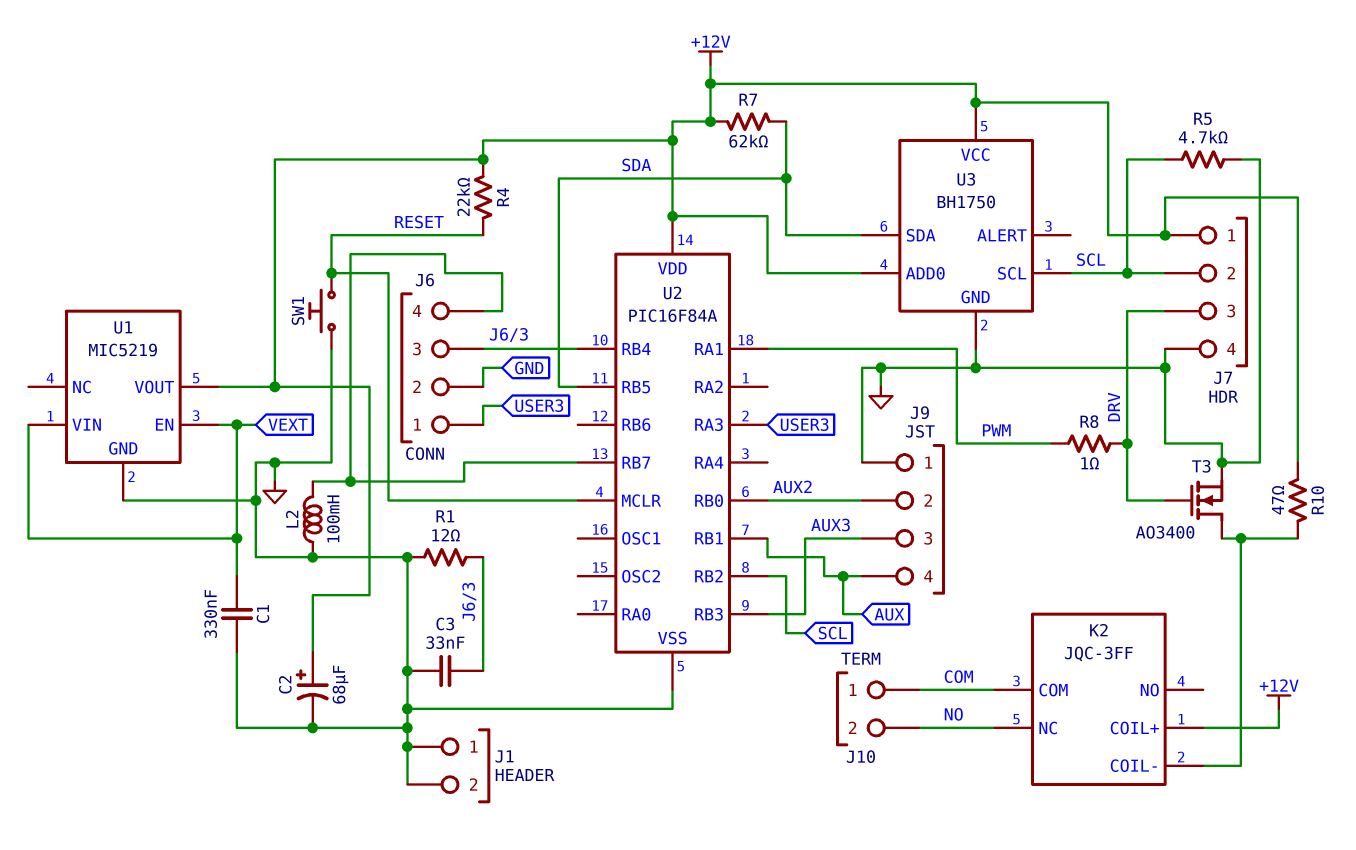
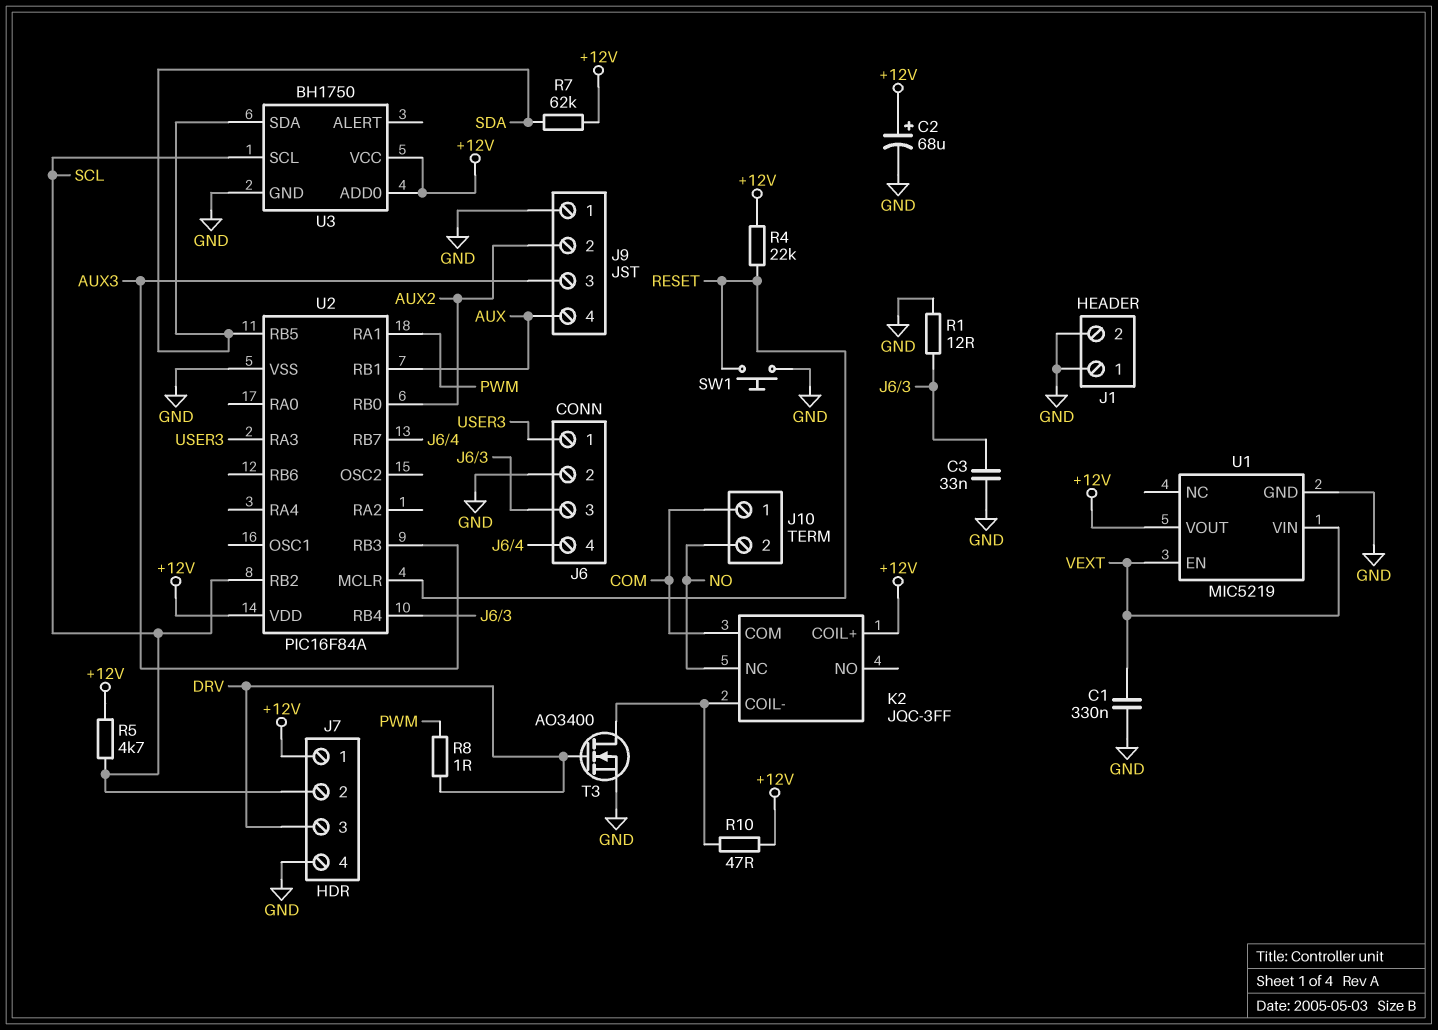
L2: 100mH (GND, J6/4) -> none
R5: 4.7k (GND, SCL) -> 4.7k (+12V, SCL)

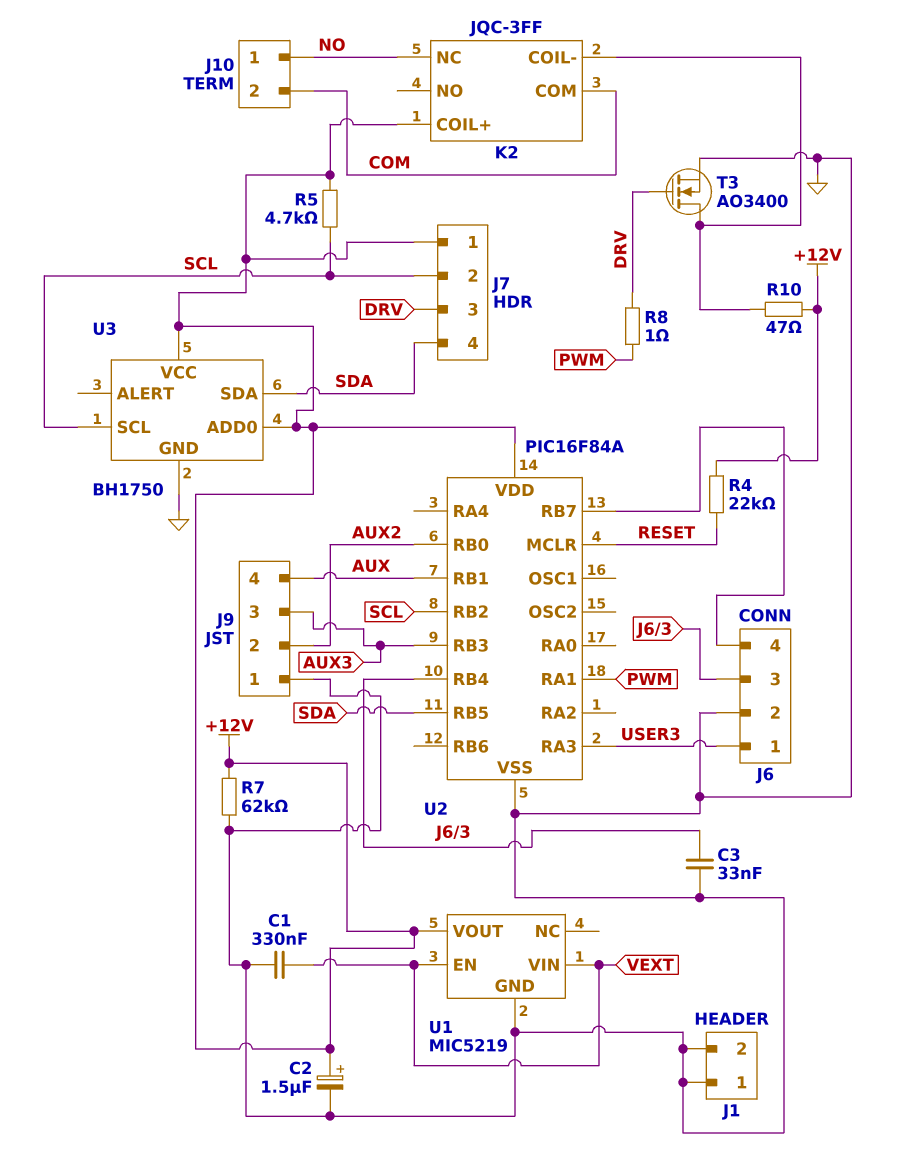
C2: 68uF (plus +12V, minus GND) -> 1.5uF (plus +12V, minus GND)
J7 pin 4: GND -> SDA
J10 pin 1: COM -> NO
J10 pin 2: NO -> COM
R1: 12 (GND, J6/3) -> none
R7: 62k (+12V, SDA) -> 62k (+12V, GND)
SW1: button (GND, RESET) -> none

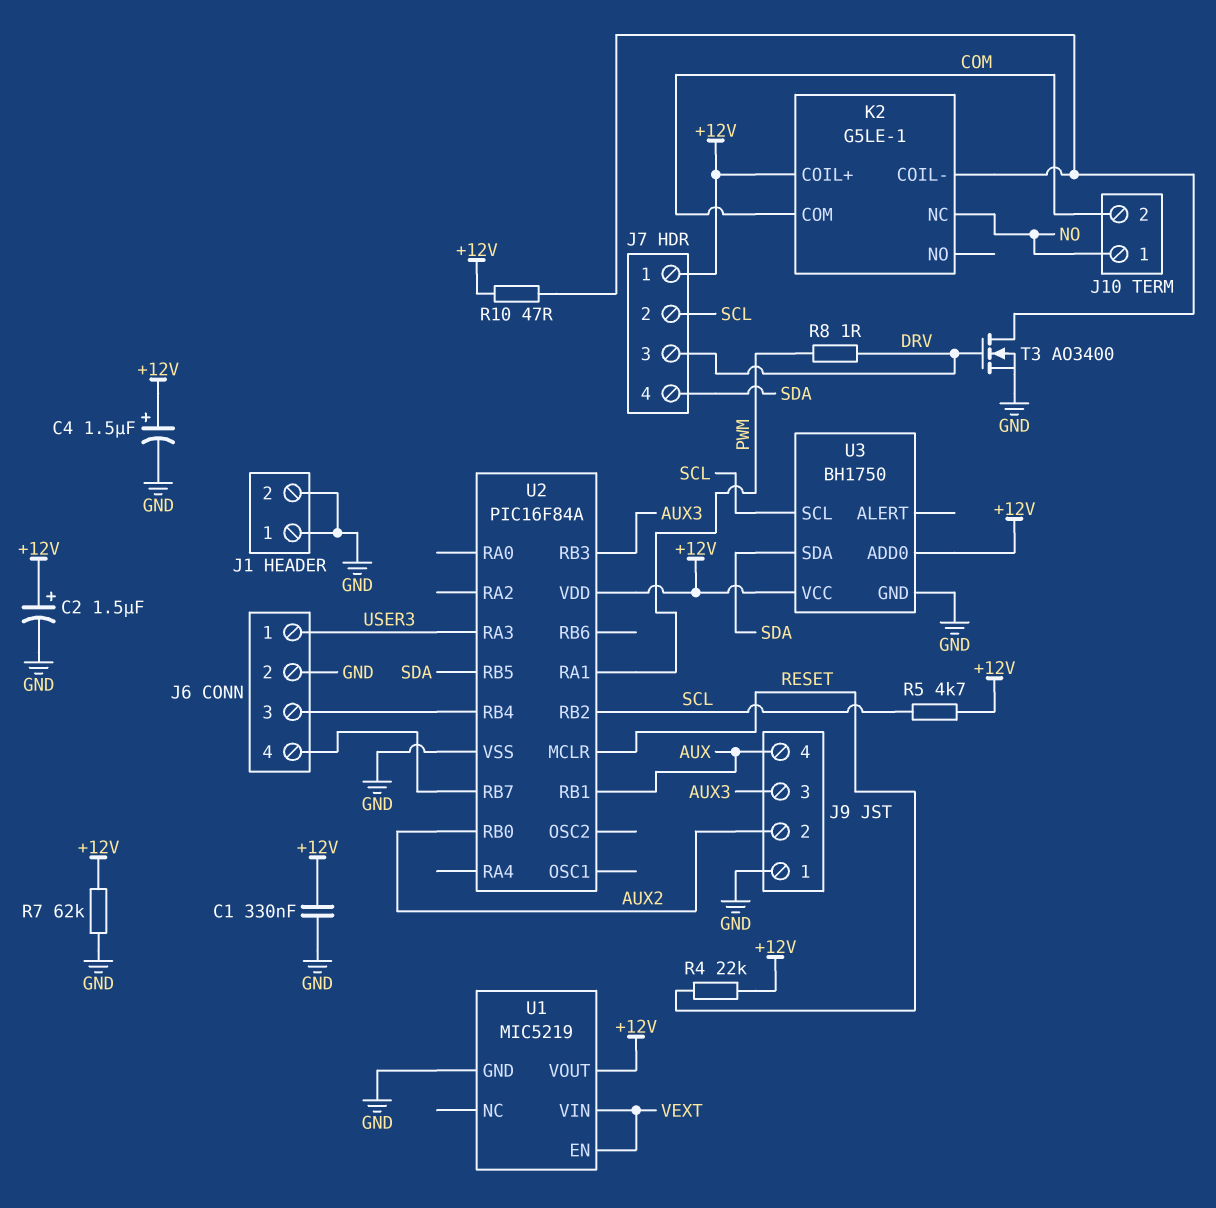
C1: 330nF (GND, VEXT) -> 330nF (+12V, GND)
C3: 33nF (GND, J6/3) -> none
C4: none -> 1.5uF (plus +12V, minus GND)
K2: JQC-3FF -> G5LE-1

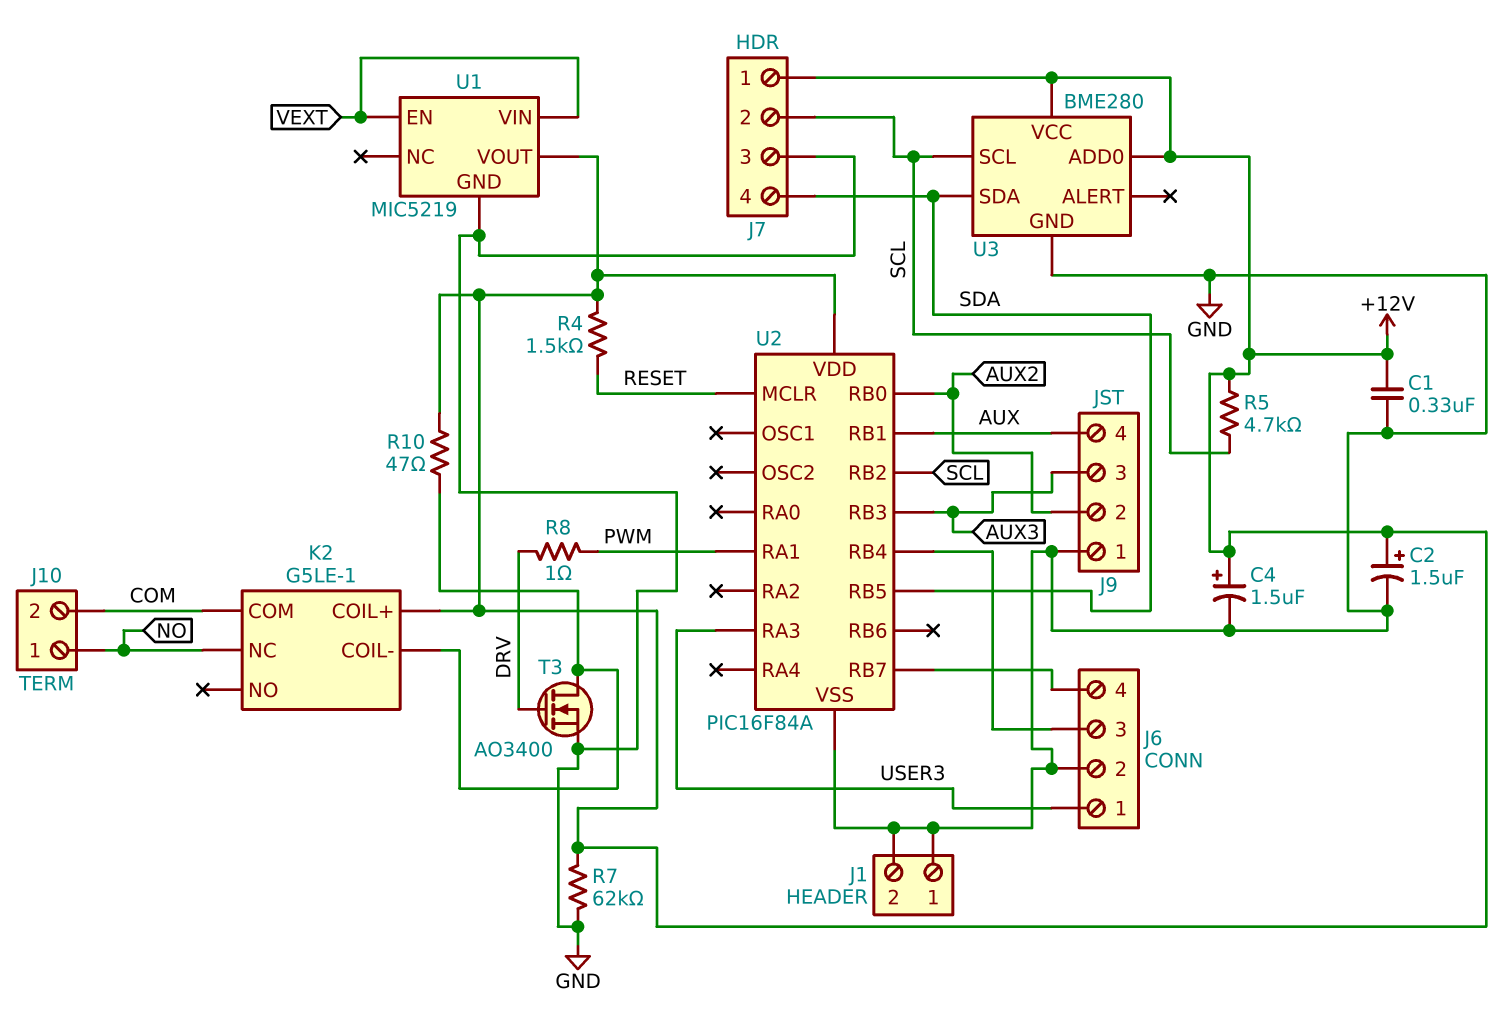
J7 pin 3: DRV -> GND
R4: 22k (+12V, RESET) -> 1.5k (+12V, RESET)
U3: BH1750 -> BME280

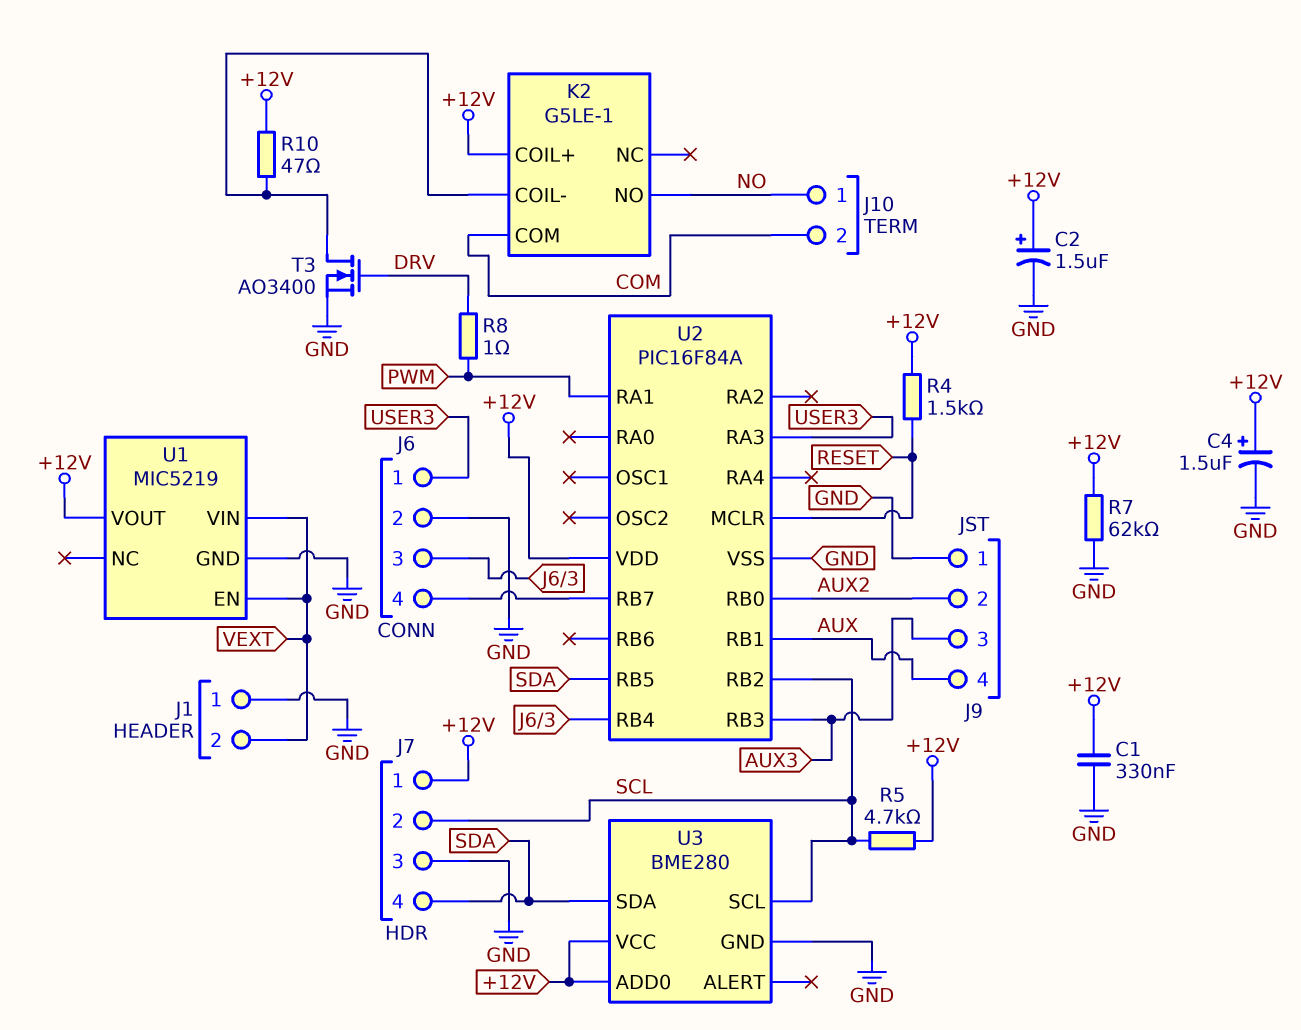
J1 pin 2: GND -> VEXT
K2 pin NC: NO -> none
K2 pin NO: none -> NO

